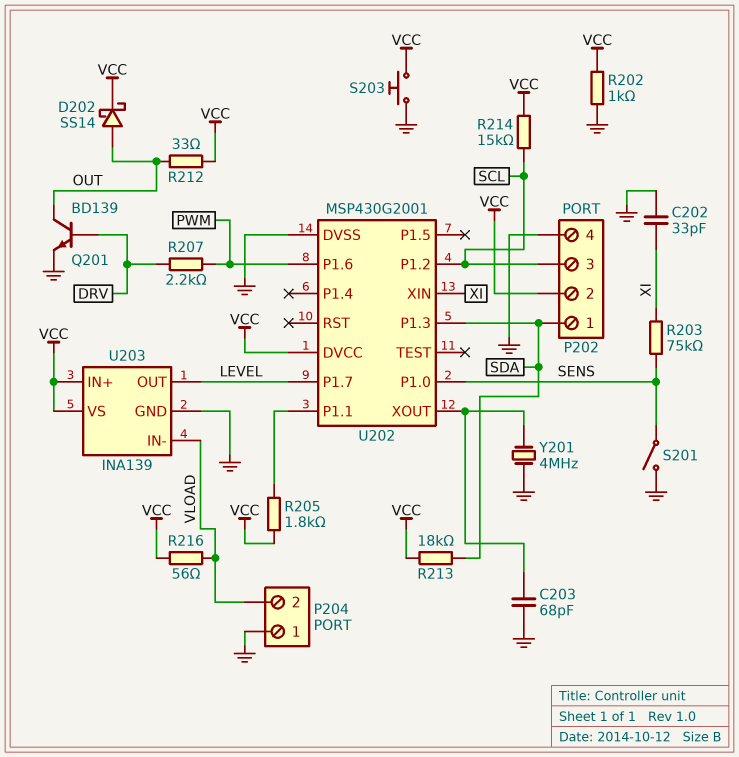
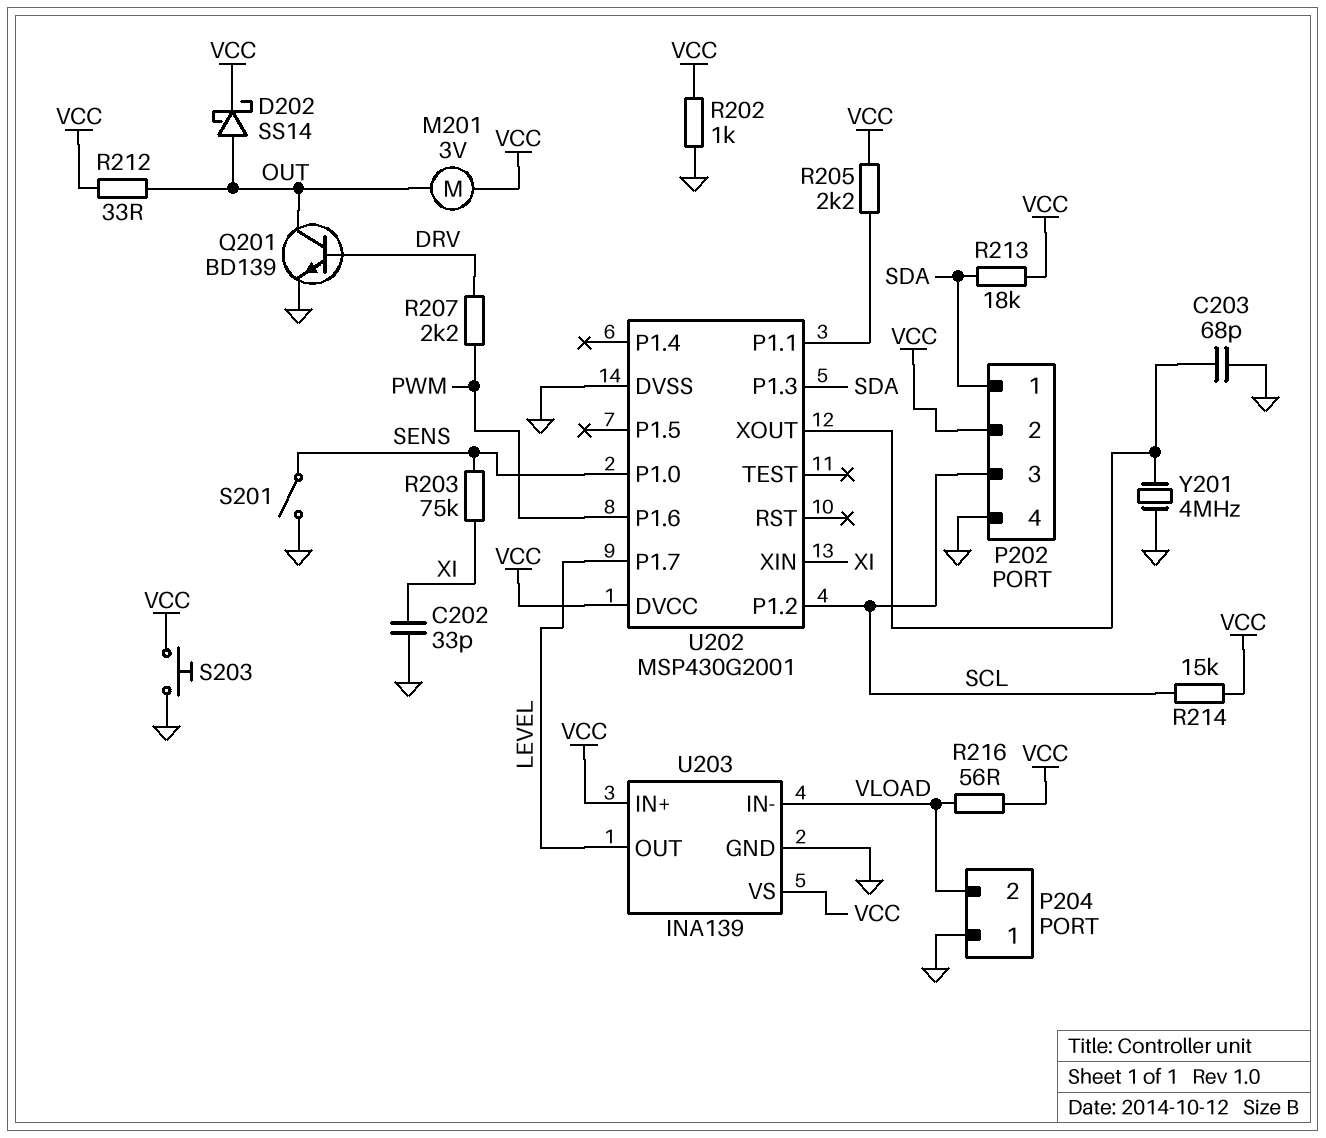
M201: none -> motor 3V (OUT, VCC)
R205: 1.8k (U202/P1.1, VCC) -> 2.2k (U202/P1.1, VCC)

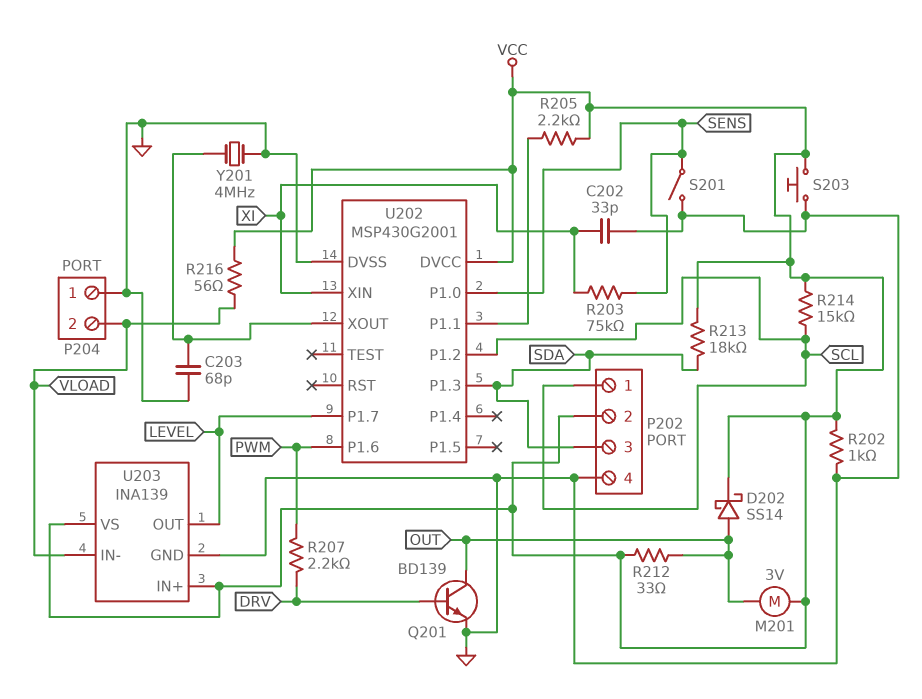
P202 pin 1: SDA -> SCL
P202 pin 3: SCL -> SDA

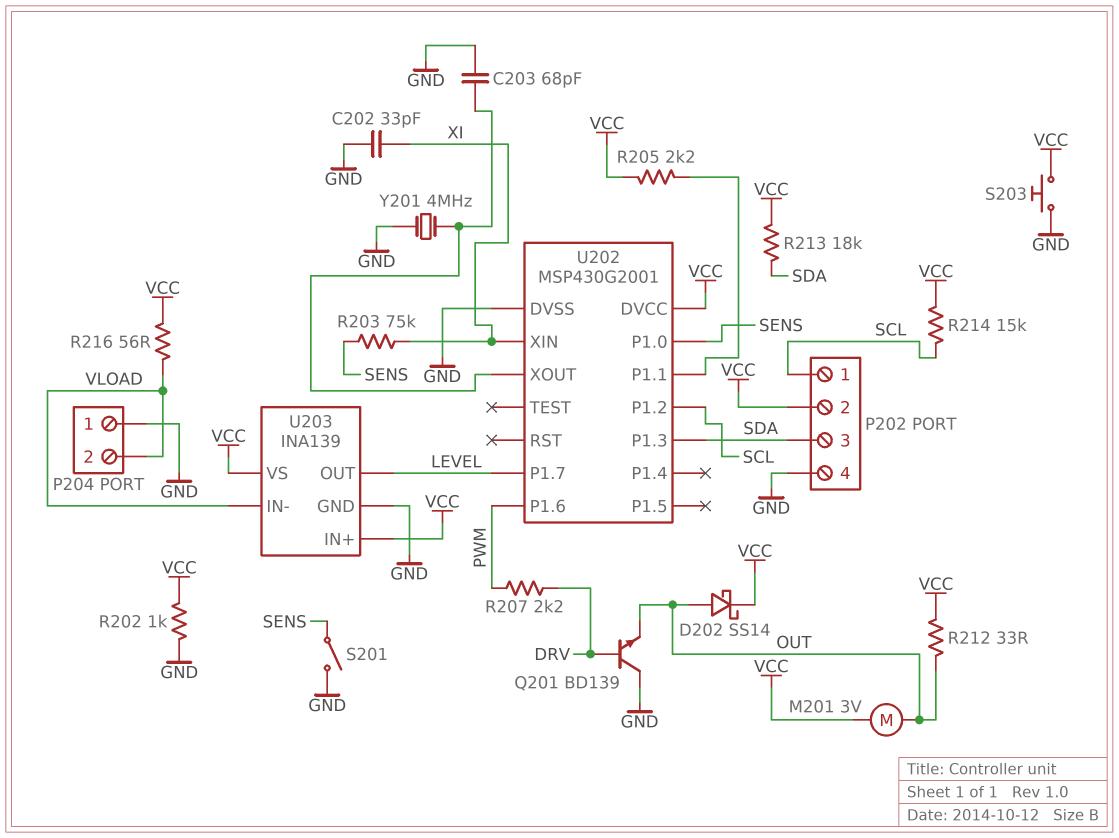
Q201: NPN BD139 (B DRV, C OUT, E GND) -> NPN BD139 (B DRV, C GND, E OUT)

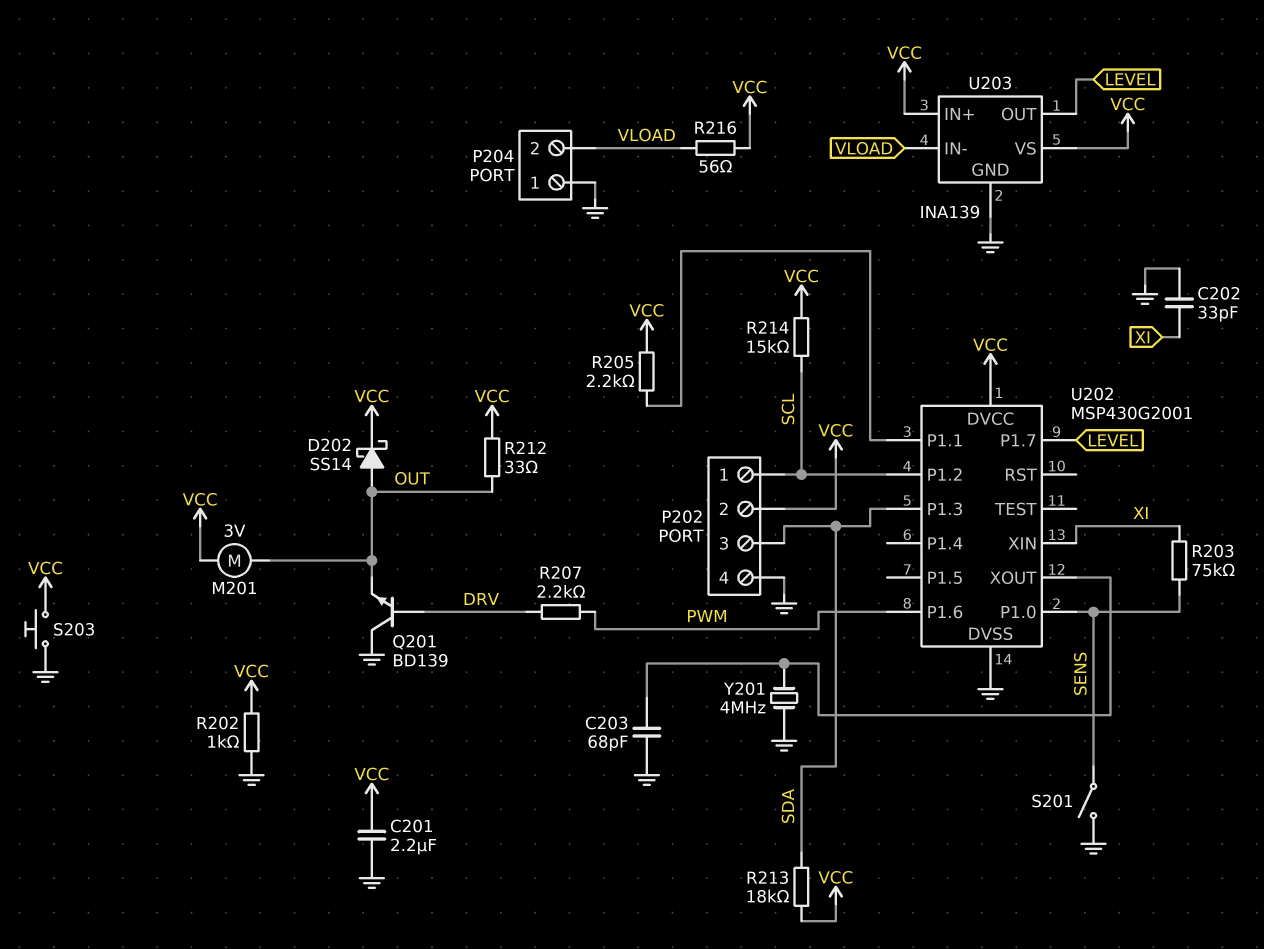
C201: none -> 2.2uF (GND, VCC)

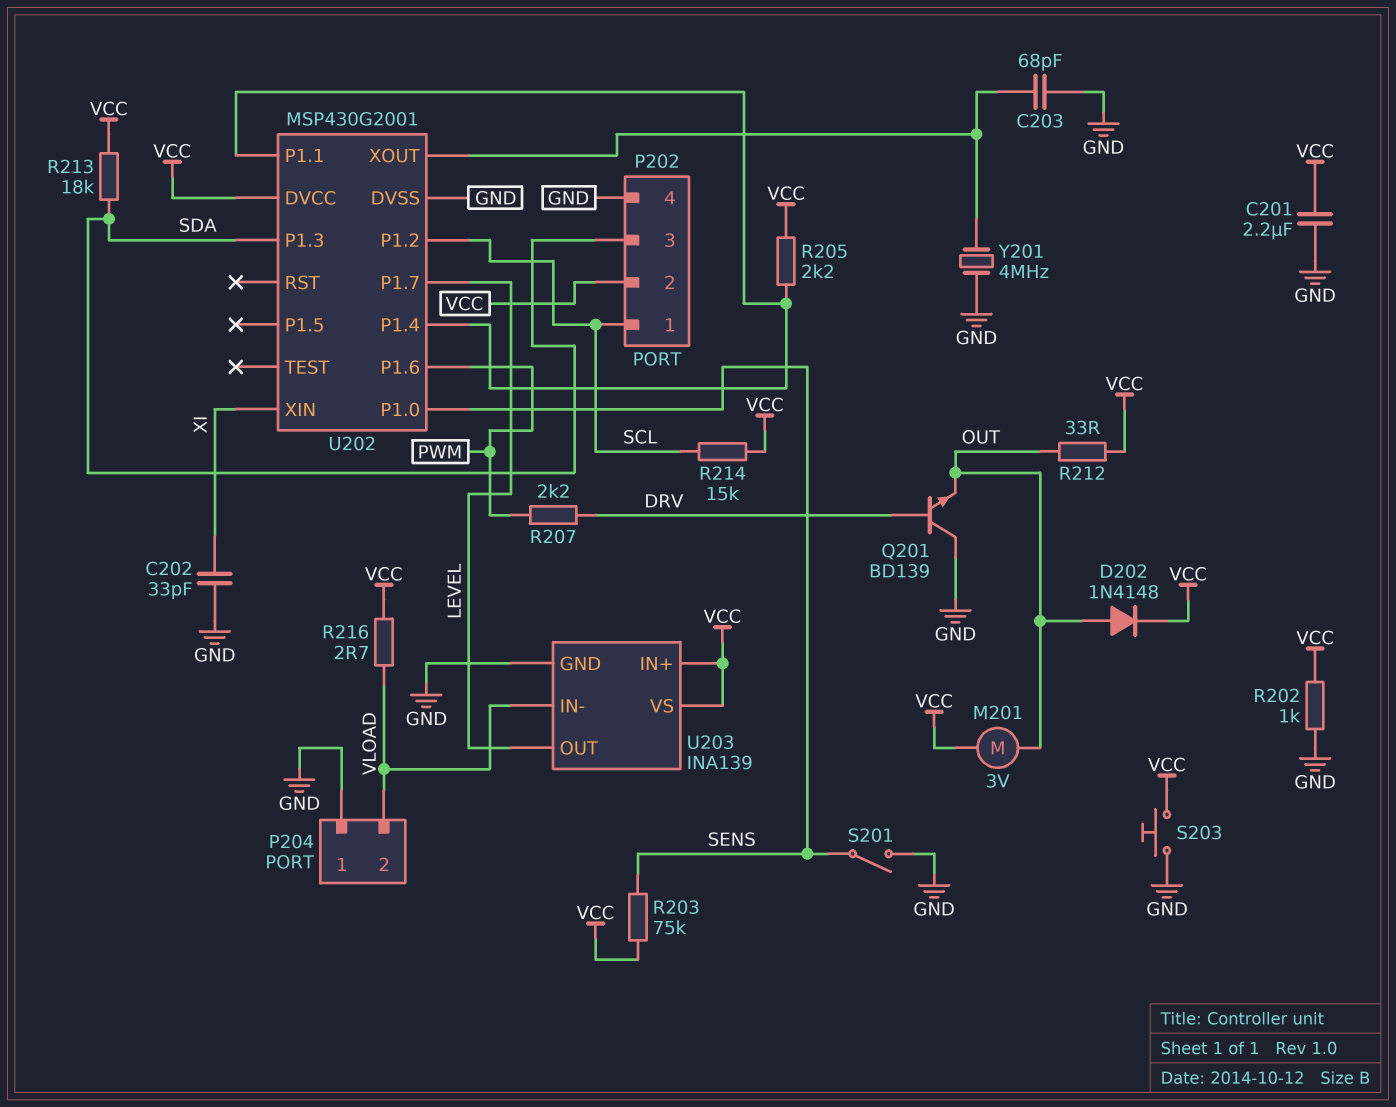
D202: schottky SS14 (A OUT, K VCC) -> diode 1N4148 (A OUT, K VCC)
R203: 75k (SENS, XI) -> 75k (SENS, VCC)
R216: 56 (VCC, VLOAD) -> 2.7 (VCC, VLOAD)
U202 pin P1.4: none -> U202/P1.1

